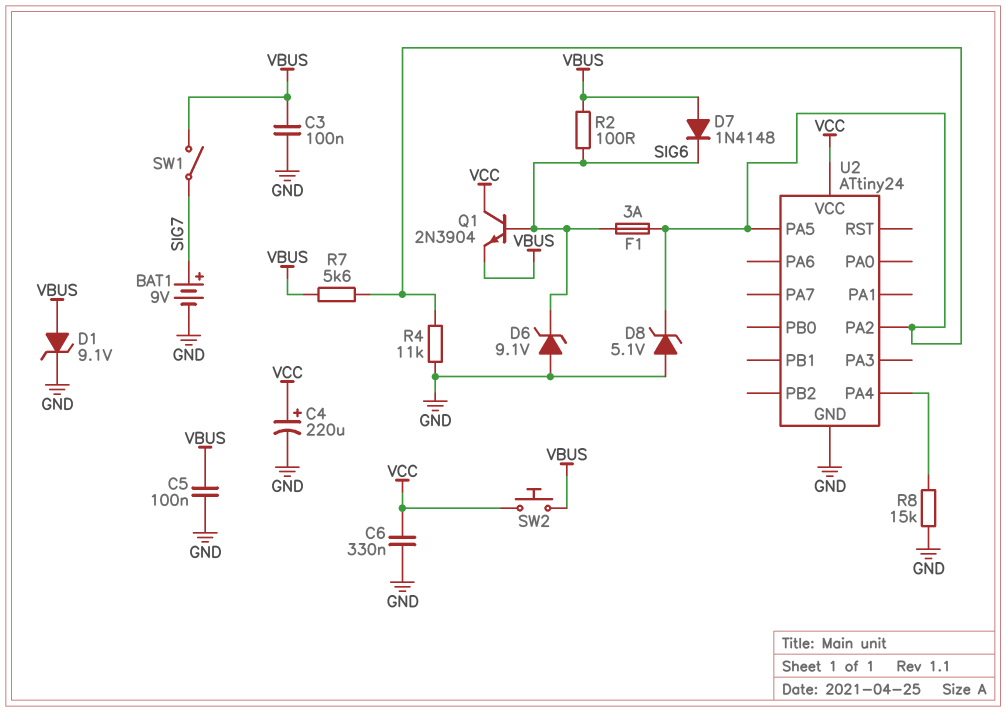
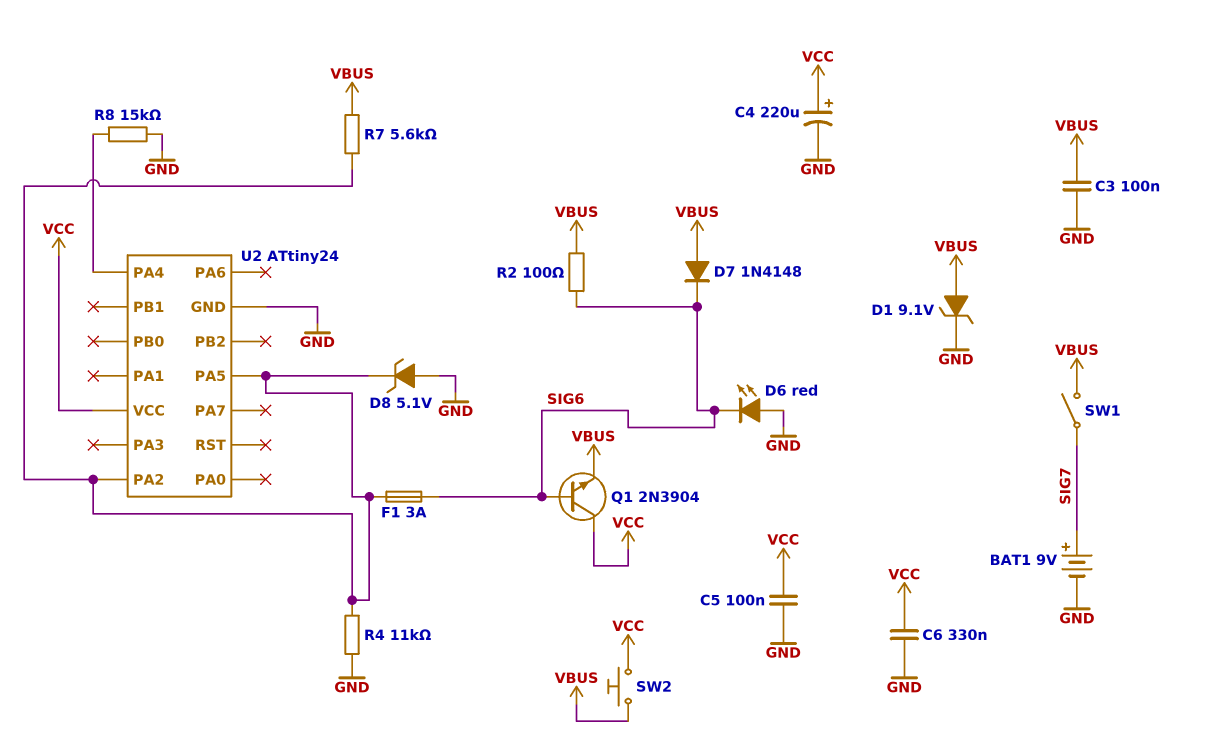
C5: 100nF (GND, VBUS) -> 100nF (GND, VCC)
D6: zener 9.1V (A GND, K SIG6) -> LED red (A GND, K SIG6)

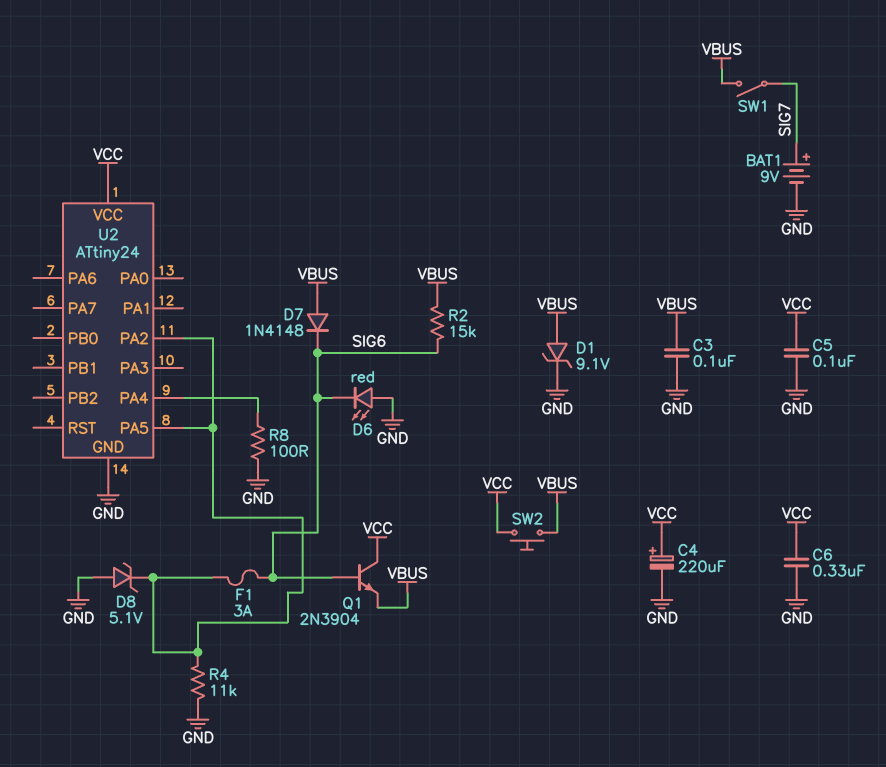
R2: 100 (SIG6, VBUS) -> 15k (SIG6, VBUS)
R7: 5.6k (U2/PA2, VBUS) -> none
R8: 15k (GND, U2/PA4) -> 100 (GND, U2/PA4)

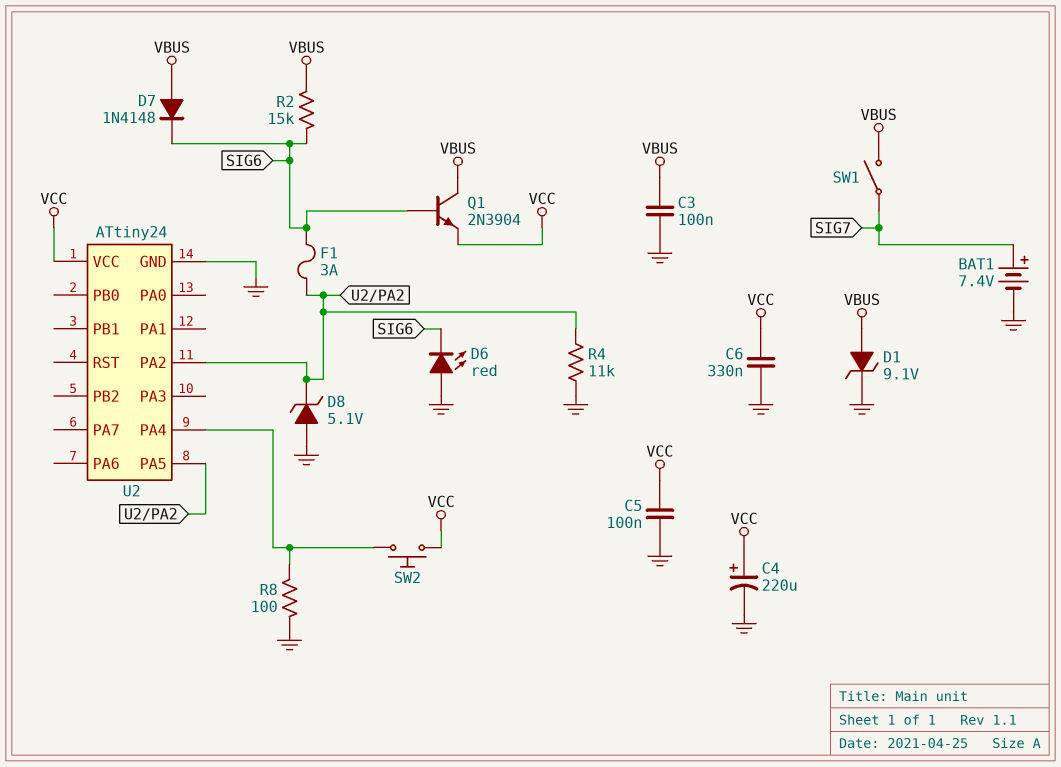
BAT1: 9V (plus SIG7, minus GND) -> 7.4V (plus SIG7, minus GND)
Q1: NPN 2N3904 (B SIG6, C VCC, E VBUS) -> NPN 2N3904 (B SIG6, C VBUS, E VCC)
SW2: button (VBUS, VCC) -> button (U2/PA4, VCC)

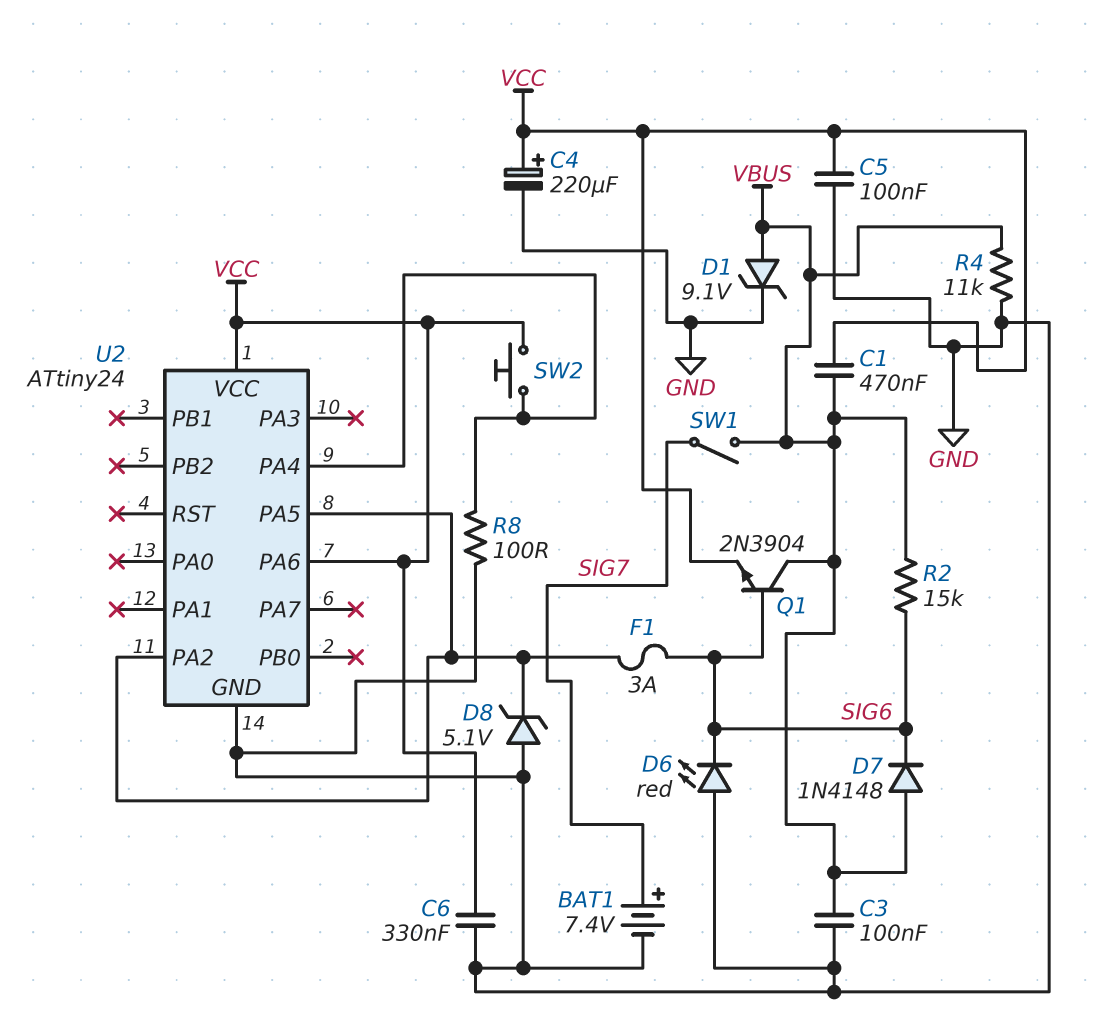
C1: none -> 470nF (VBUS, VCC)
R4: 11k (GND, U2/PA2) -> 11k (GND, VBUS)
U2 pin PA6: none -> VCC

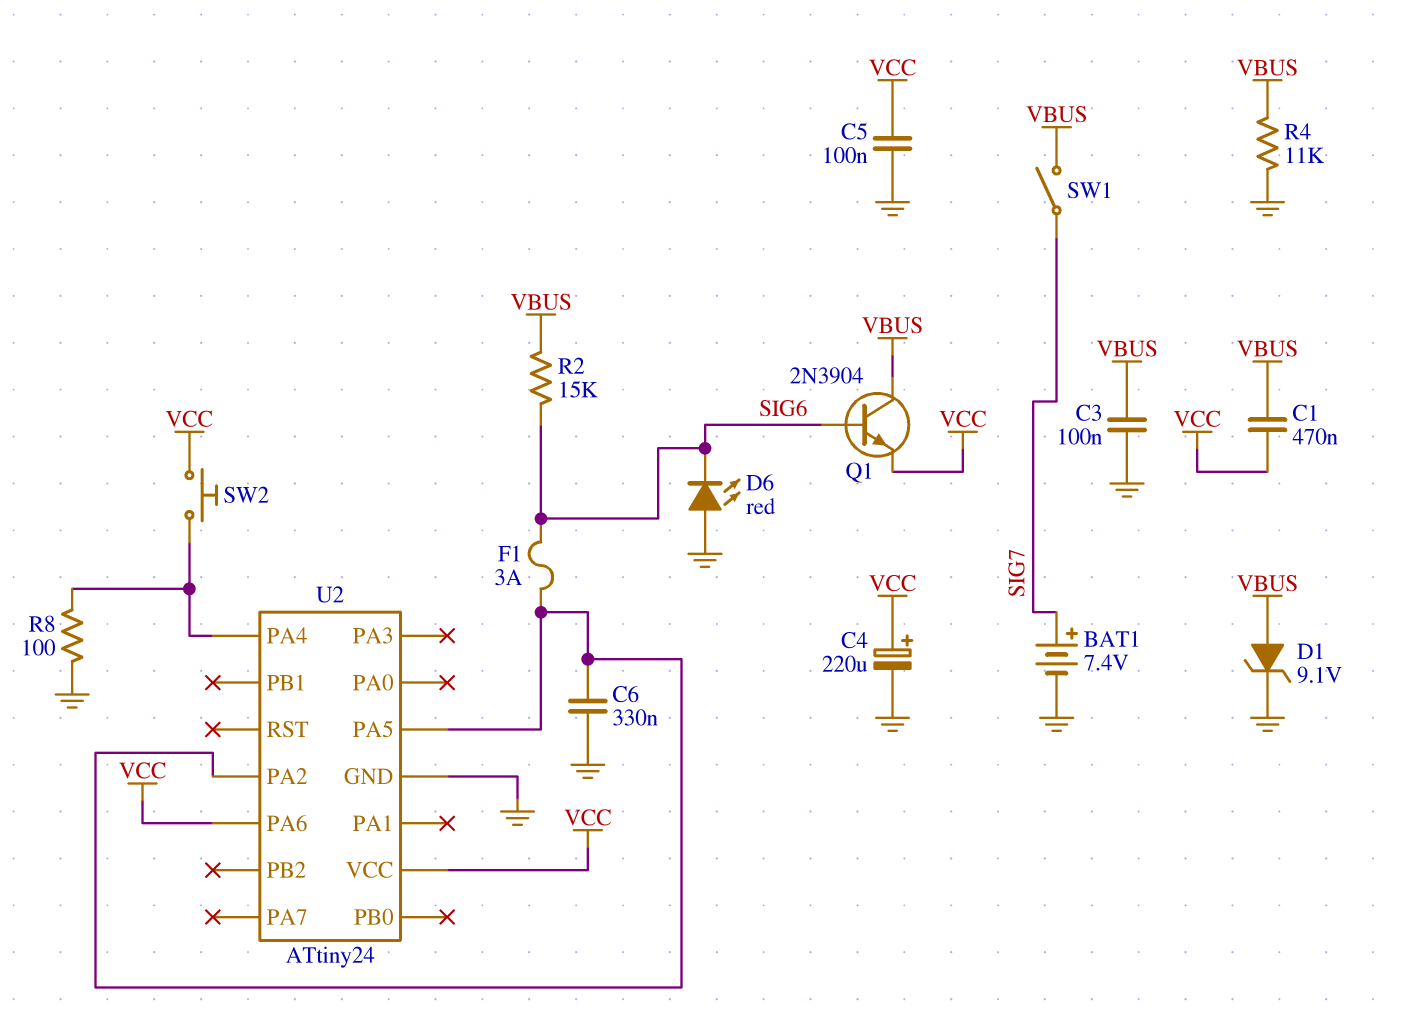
C6: 330nF (GND, VCC) -> 330nF (GND, U2/PA2)
D7: diode 1N4148 (A VBUS, K SIG6) -> none
D8: zener 5.1V (A GND, K U2/PA2) -> none

